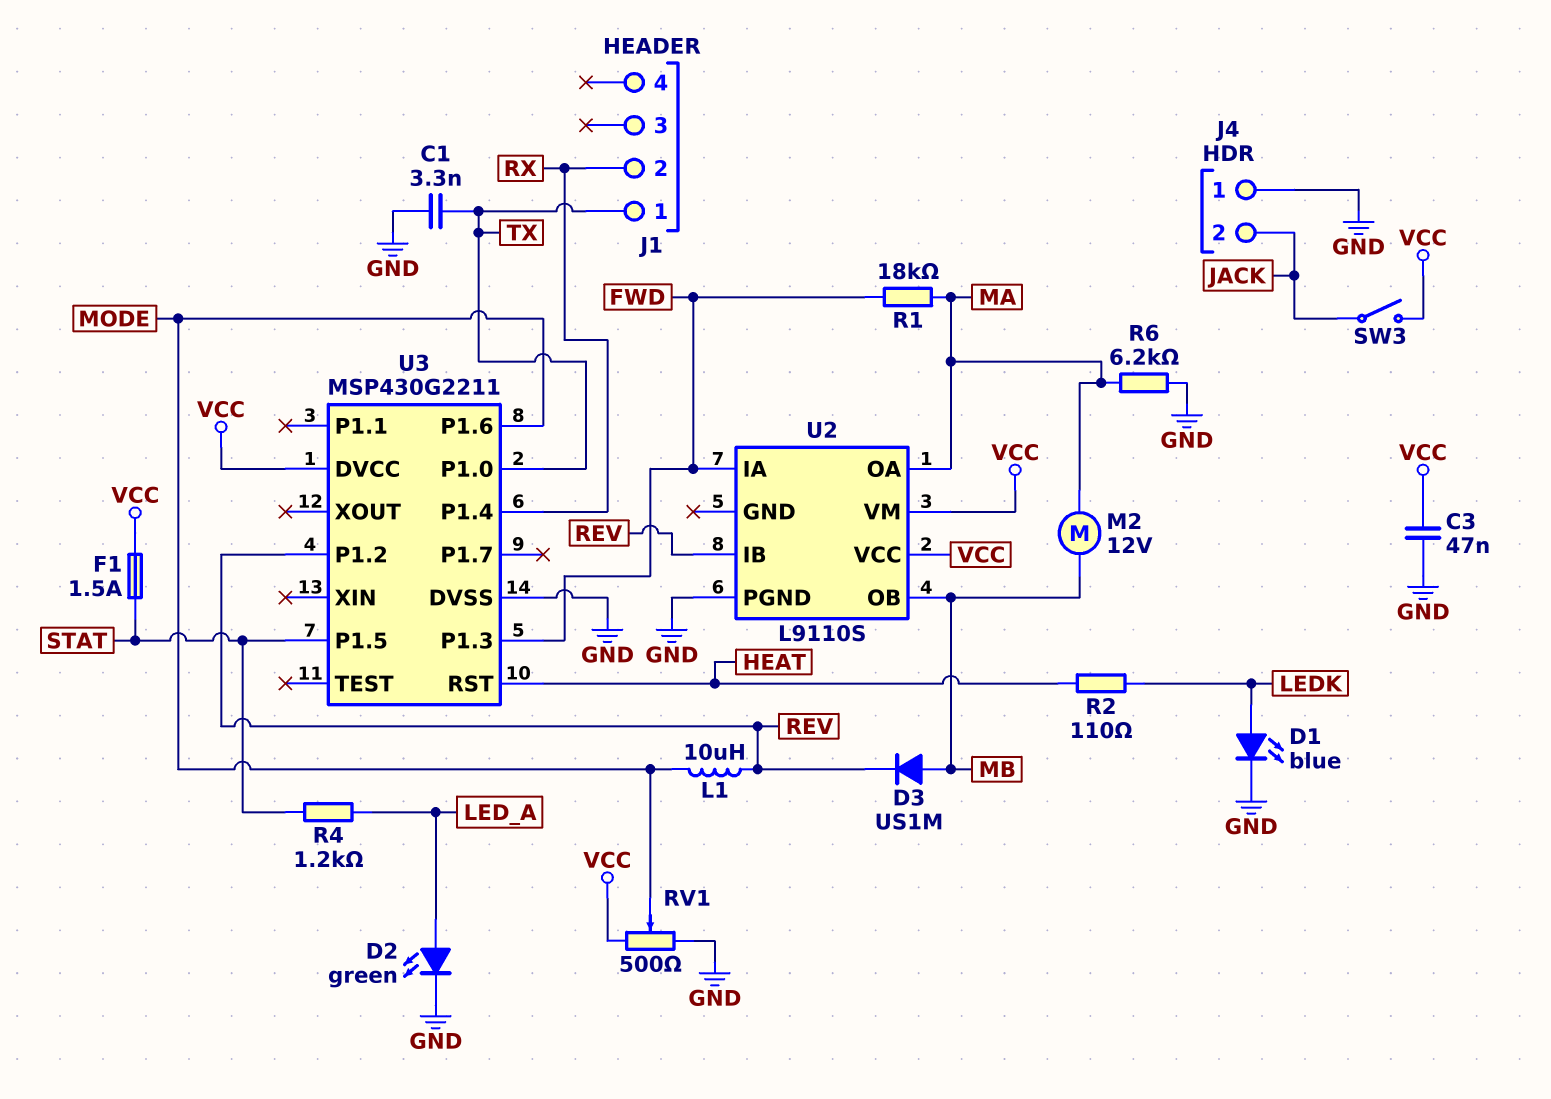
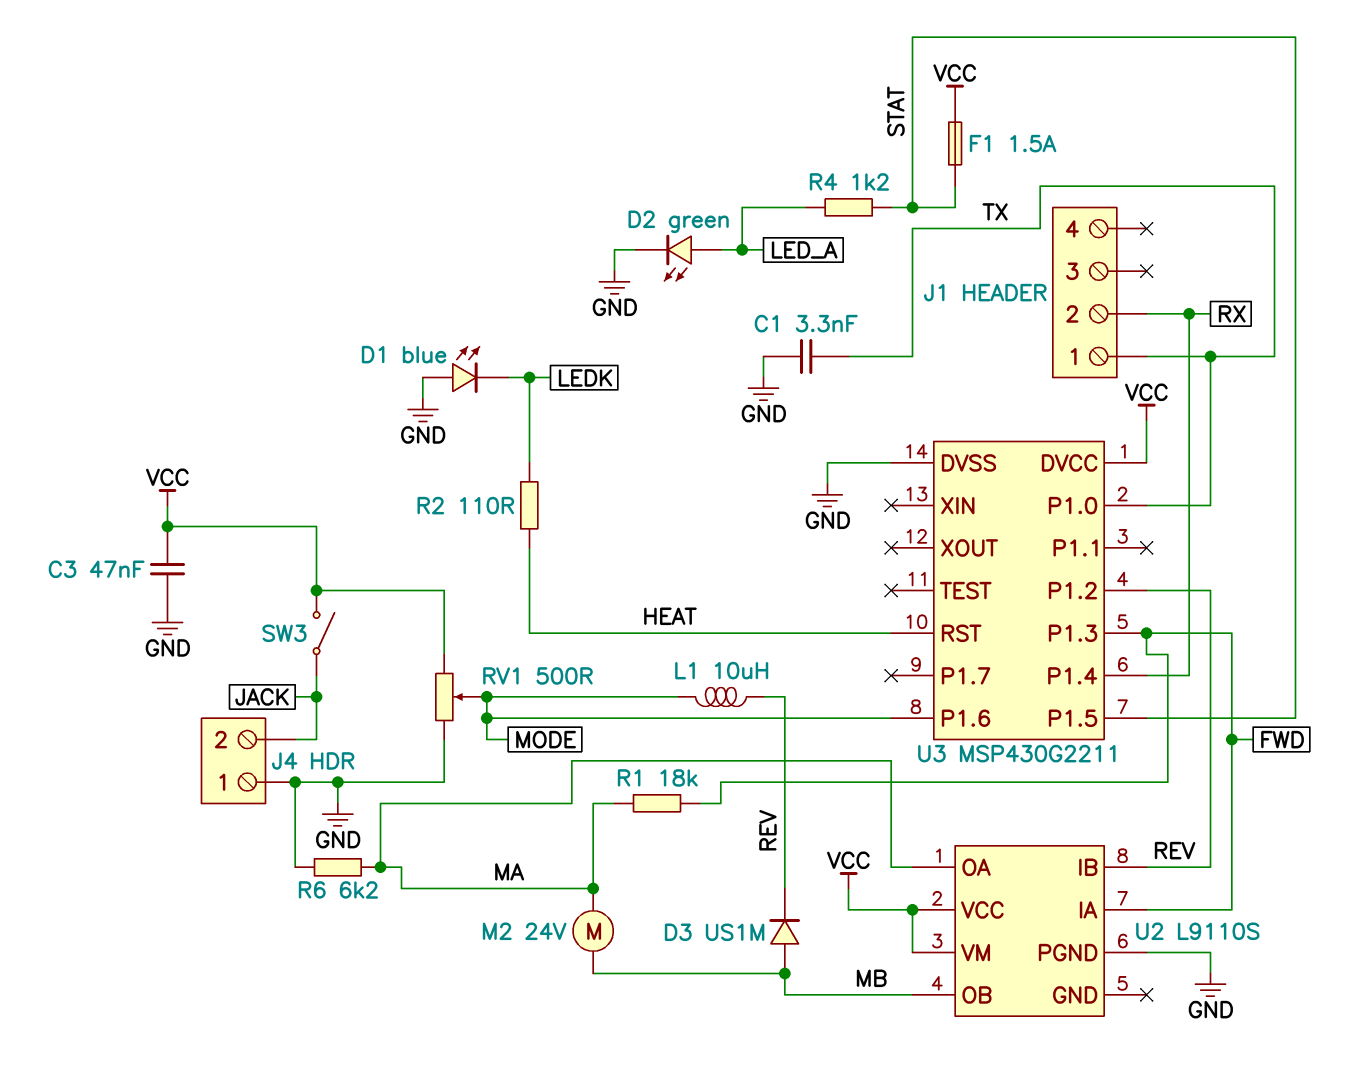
D1: LED blue (A LEDK, K GND) -> LED blue (A GND, K LEDK)
M2: motor 12V (MA, MB) -> motor 24V (MA, MB)

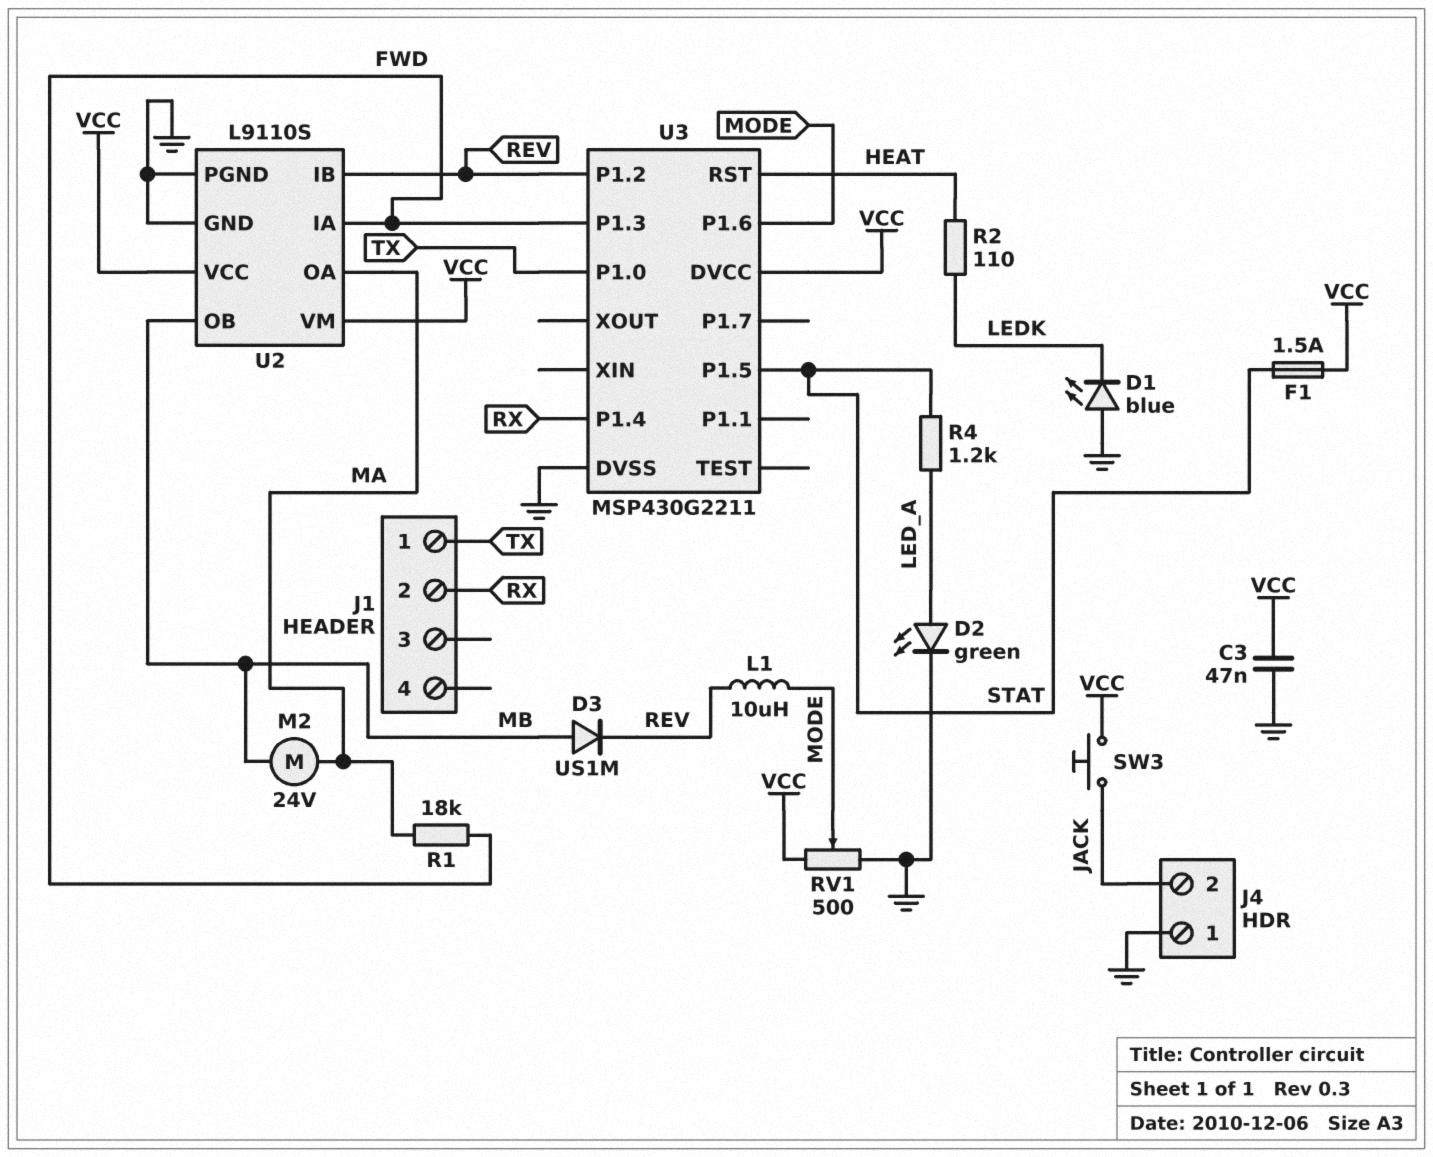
C1: 3.3nF (GND, TX) -> none
R6: 6.2k (GND, MA) -> none
SW3: switch (JACK, VCC) -> button (JACK, VCC)
U2 pin GND: none -> GND

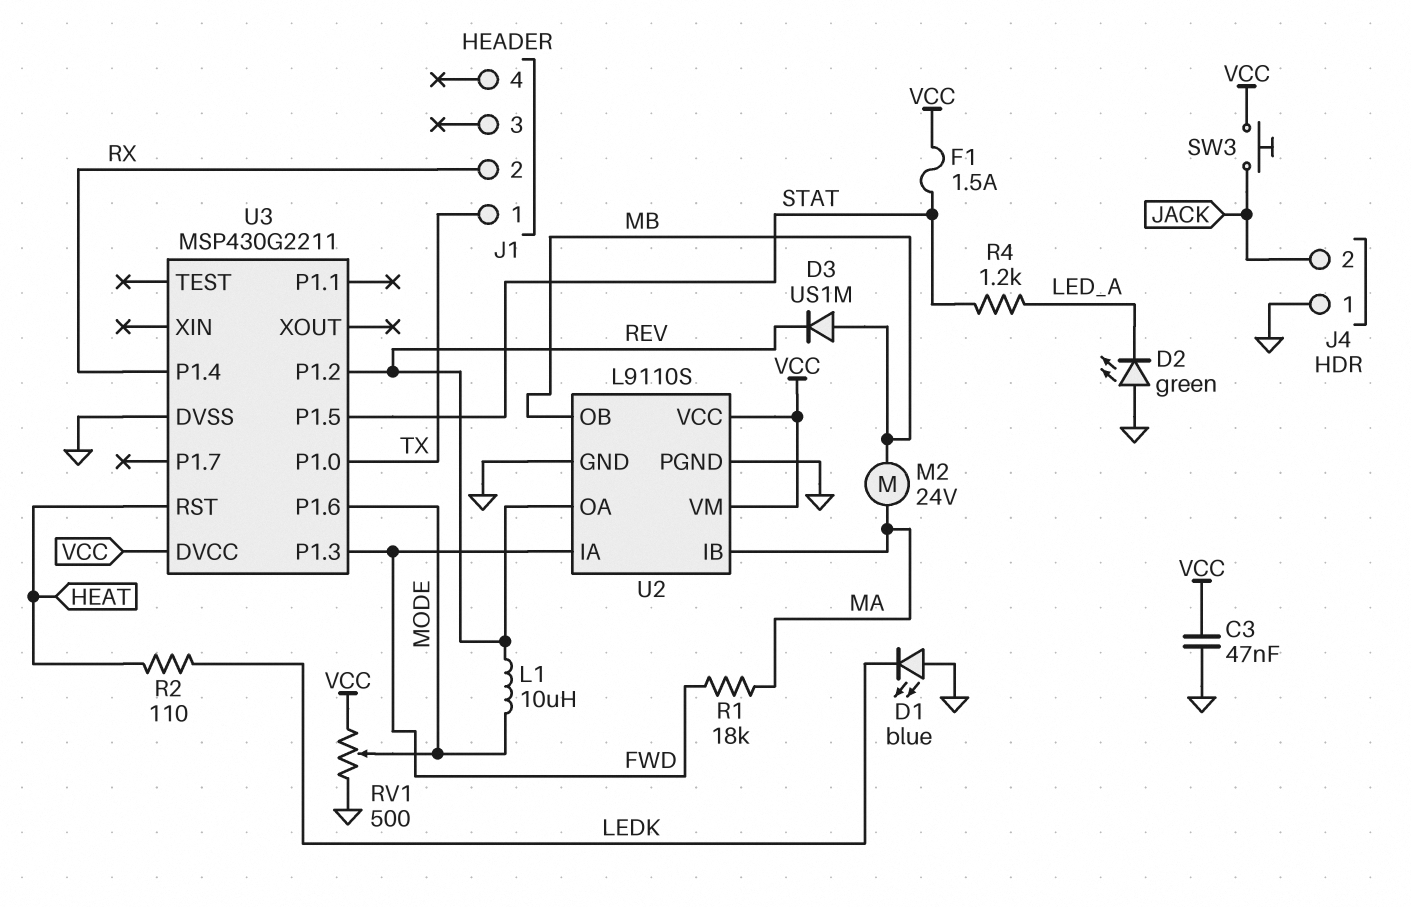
D2: LED green (A LED_A, K GND) -> LED green (A GND, K LED_A)
U2 pin IB: REV -> MA
U2 pin OA: MA -> REV

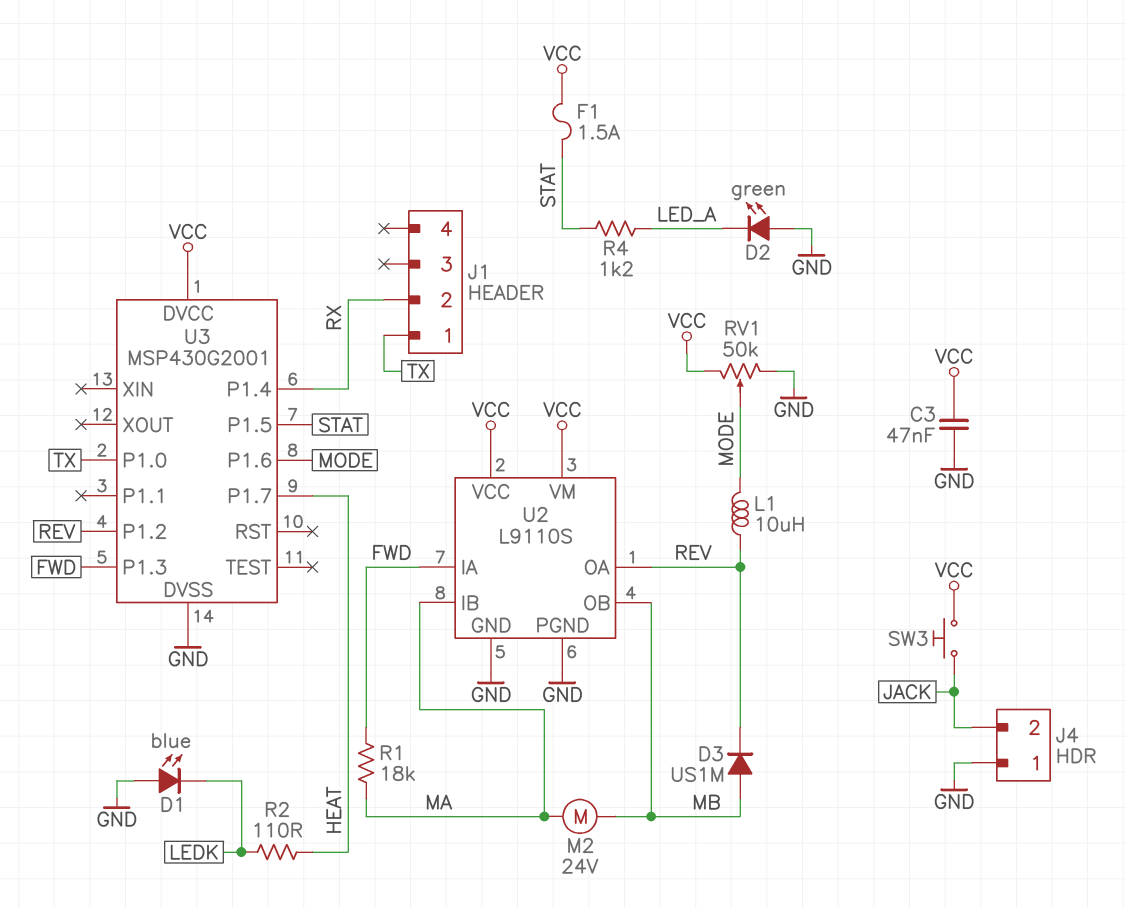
RV1: 500 (GND, VCC, wiper MODE) -> 50k (GND, VCC, wiper MODE)
U3: MSP430G2211 -> MSP430G2001
U3 pin P1.7: none -> HEAT
U3 pin RST: HEAT -> none

